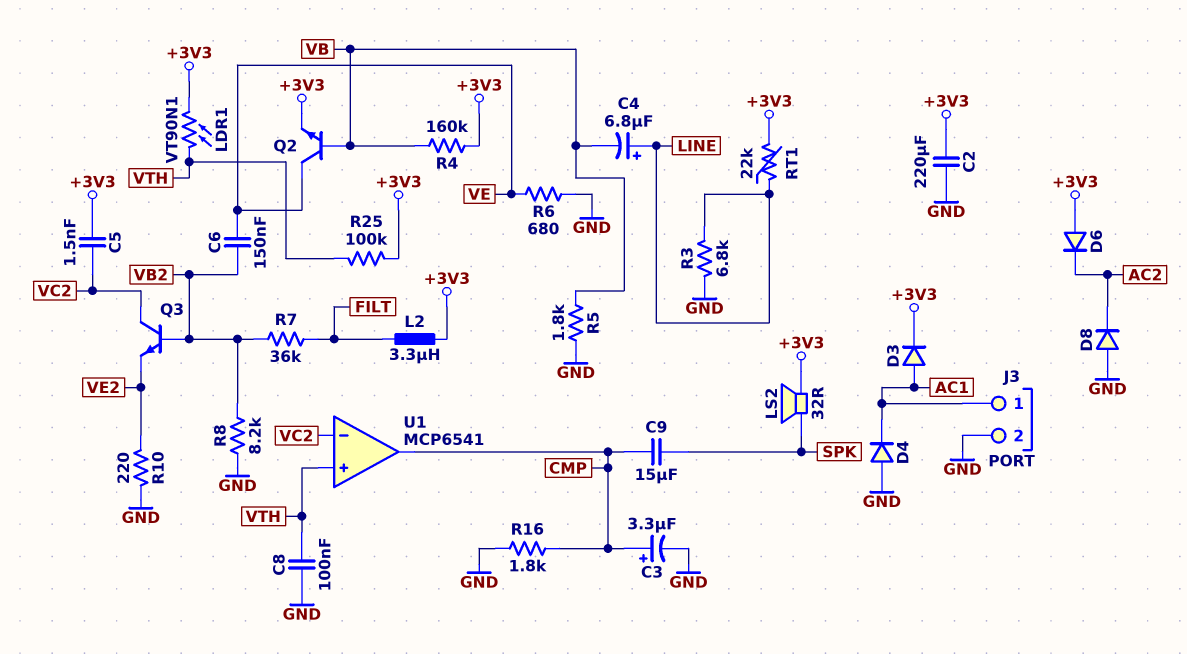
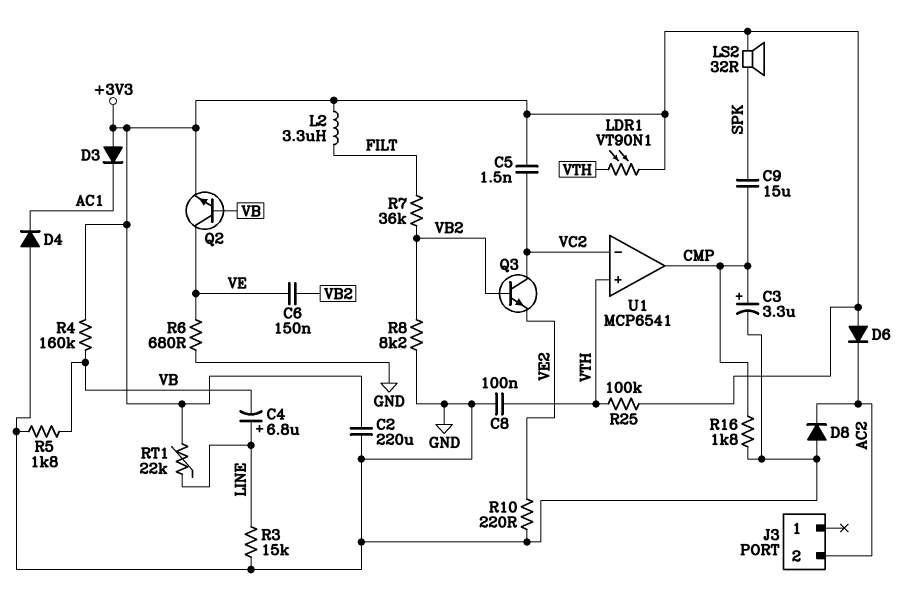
D3: diode (A AC1, K +3V3) -> diode (A +3V3, K AC1)
J3 pin 1: AC1 -> none
J3 pin 2: GND -> AC2
R3: 6.8k (GND, LINE) -> 15k (GND, LINE)

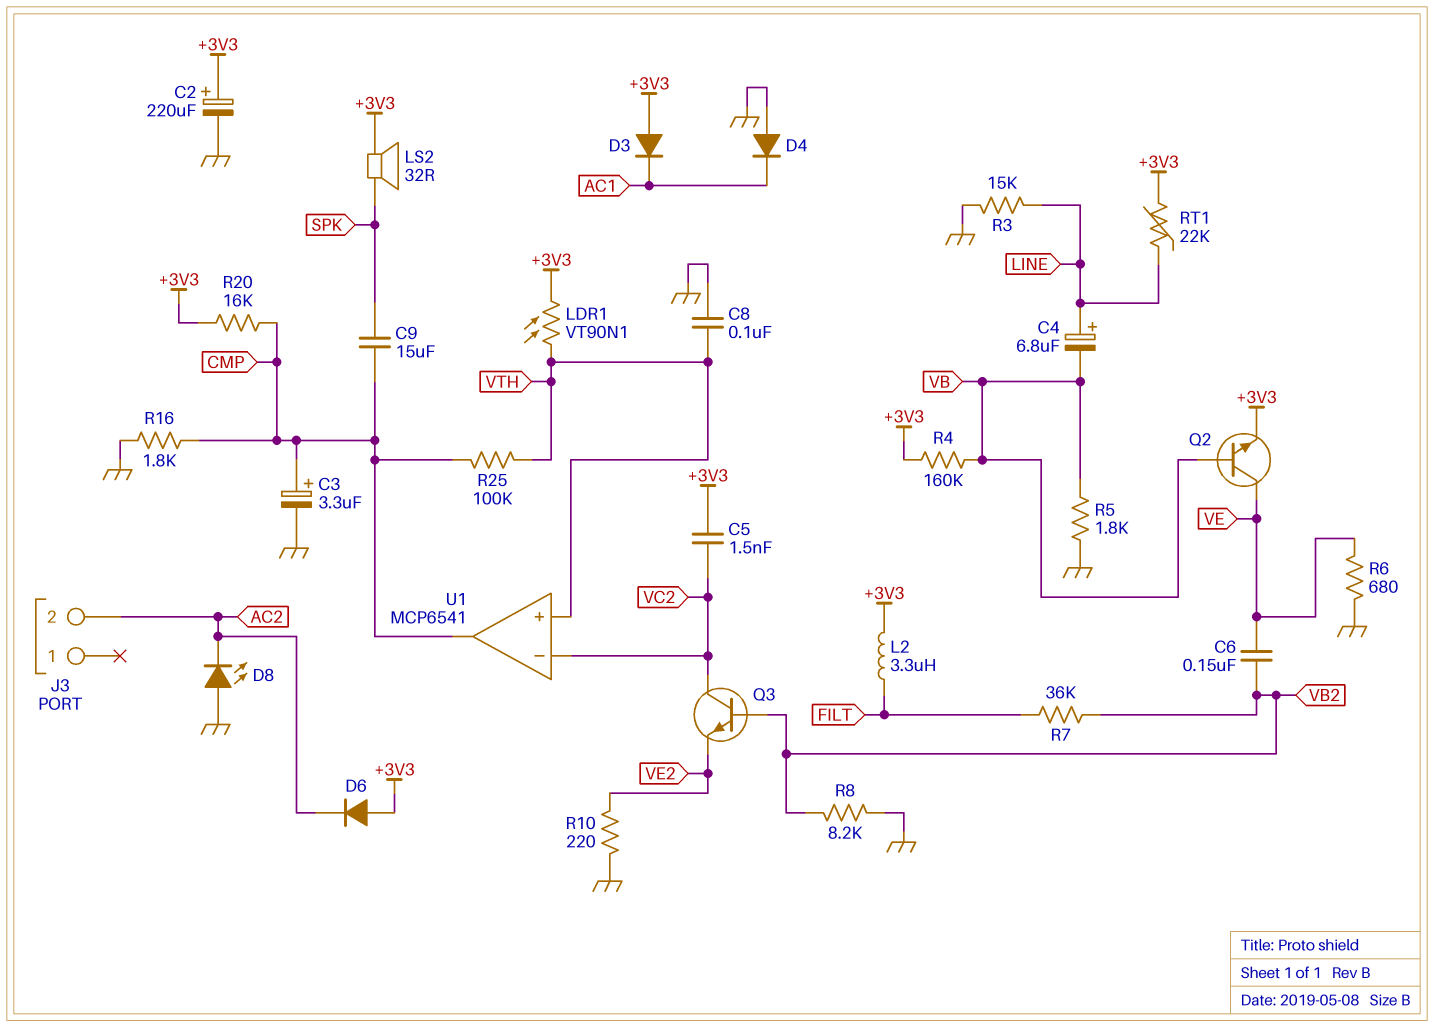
C2: 220uF (+3V3, GND) -> 220uF (plus +3V3, minus GND)
D8: diode (A GND, K AC2) -> LED (A GND, K AC2)
R20: none -> 16k (+3V3, CMP)
R25: 100k (+3V3, VTH) -> 100k (CMP, VTH)

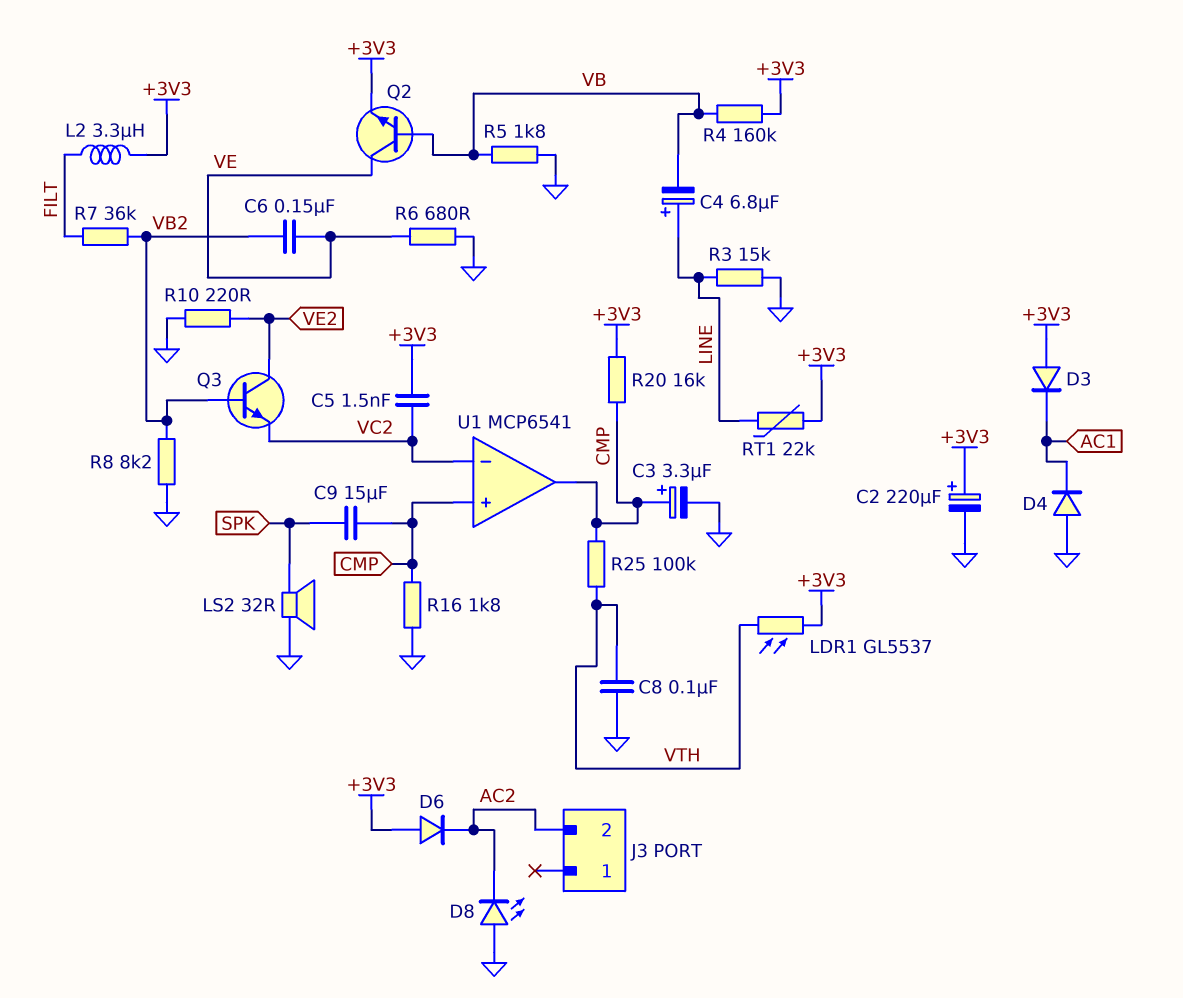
LDR1: VT90N1 (+3V3, VTH) -> GL5537 (+3V3, VTH)
LS2: speaker 32R (+3V3, SPK) -> speaker 32R (GND, SPK)
Q3: NPN (B VB2, C VC2, E VE2) -> NPN (B VB2, C VE2, E VC2)
U1 pin in+: VTH -> CMP

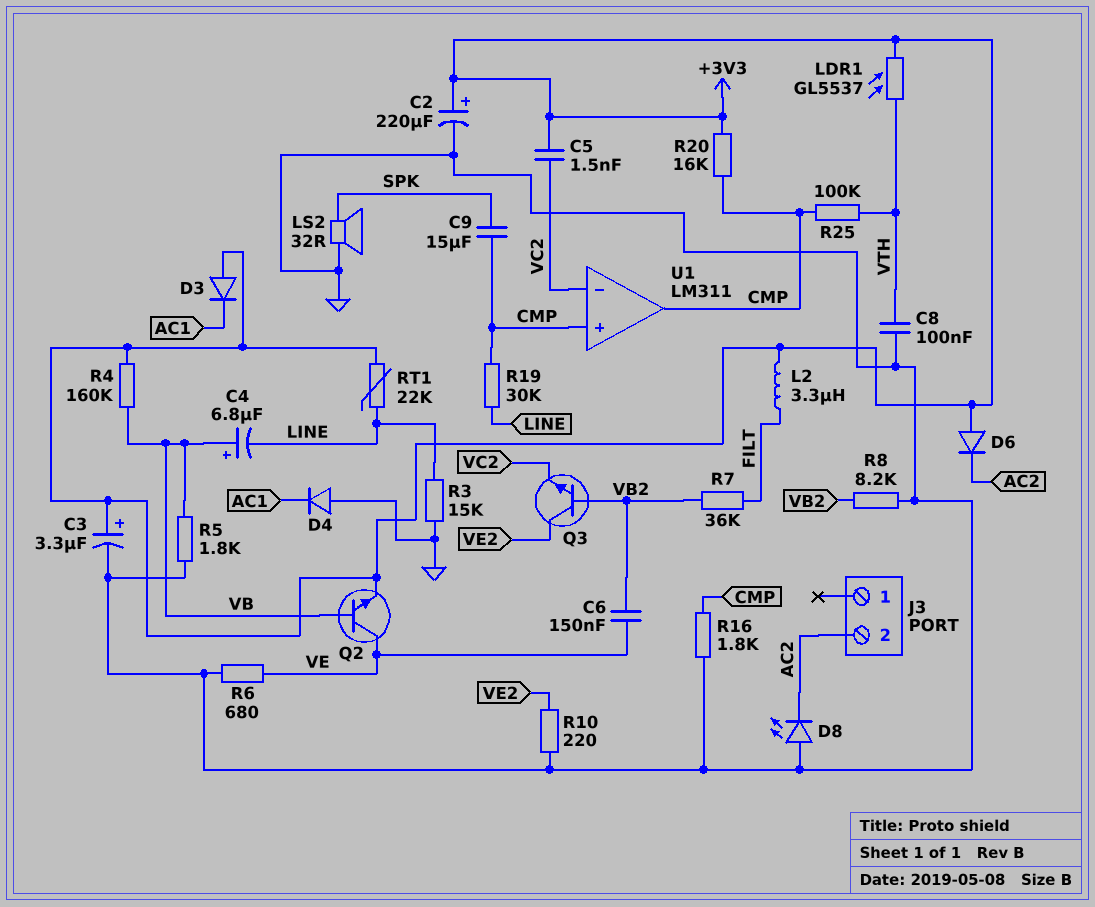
C3: 3.3uF (plus CMP, minus GND) -> 3.3uF (plus +3V3, minus GND)
C4: 6.8uF (plus LINE, minus VB) -> 6.8uF (plus VB, minus LINE)
R19: none -> 30k (CMP, LINE)
U1: MCP6541 -> LM311

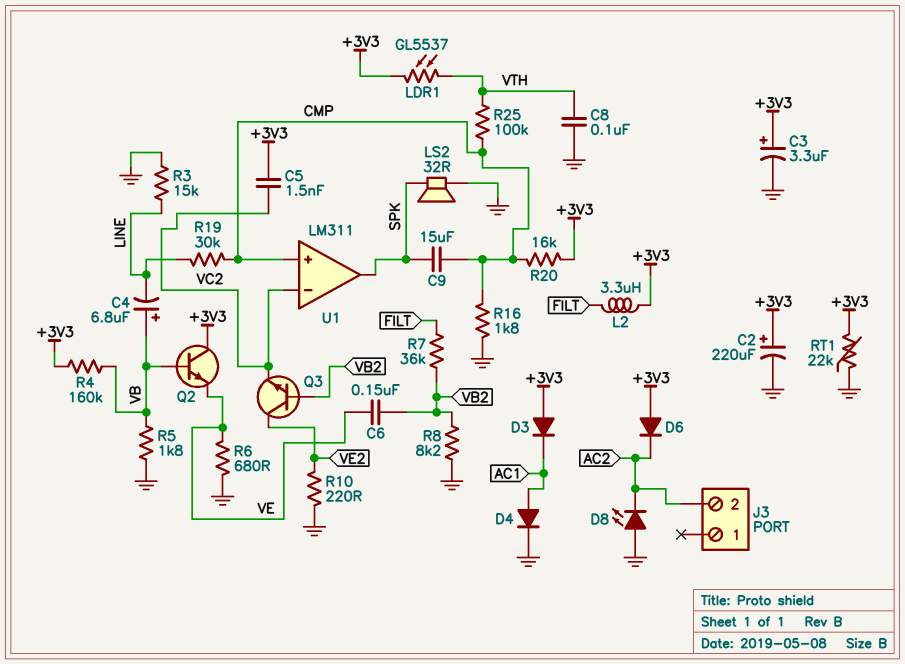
D4: diode (A GND, K AC1) -> diode (A AC1, K GND)
Q2: NPN (B VB, C VE, E +3V3) -> NPN (B VB, C +3V3, E VE)
RT1: 22k (+3V3, LINE) -> 22k (+3V3, GND)
U1 pin out: CMP -> SPK

